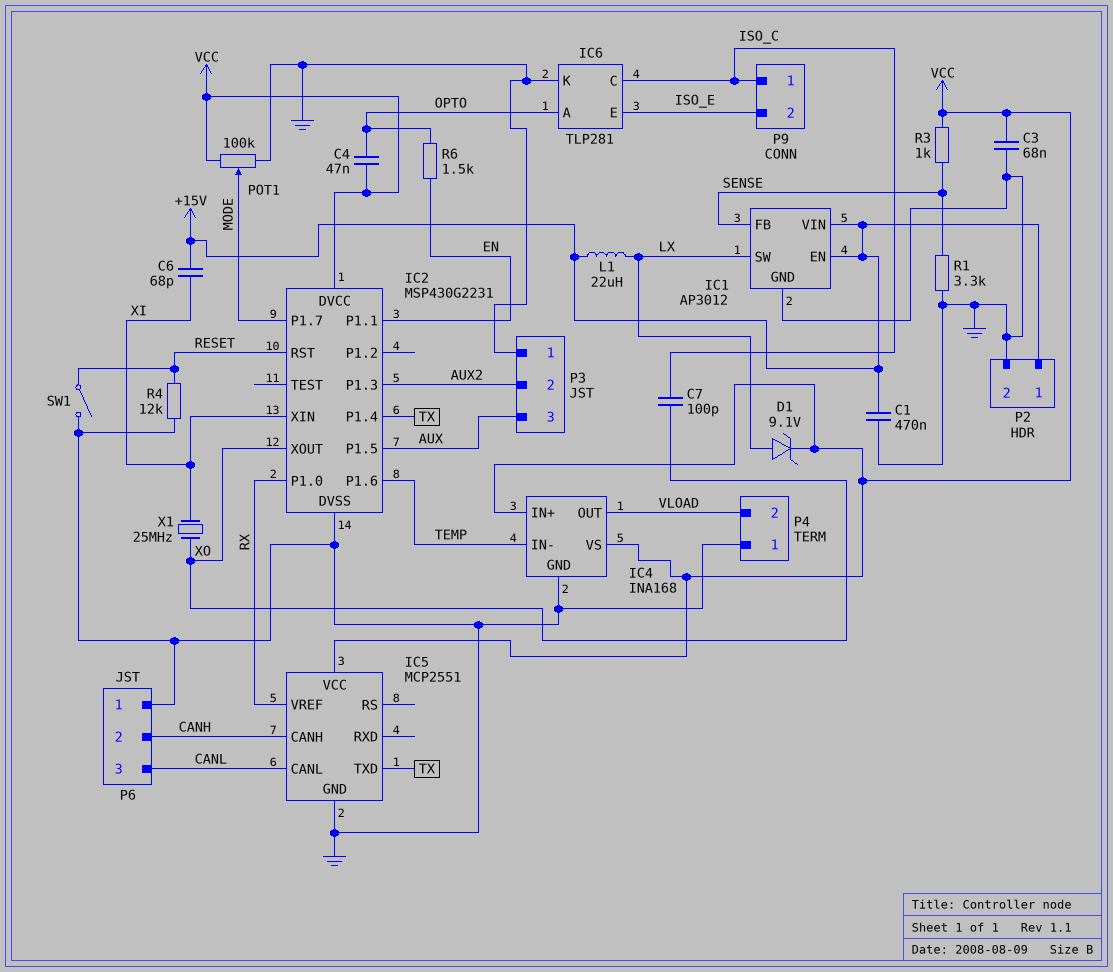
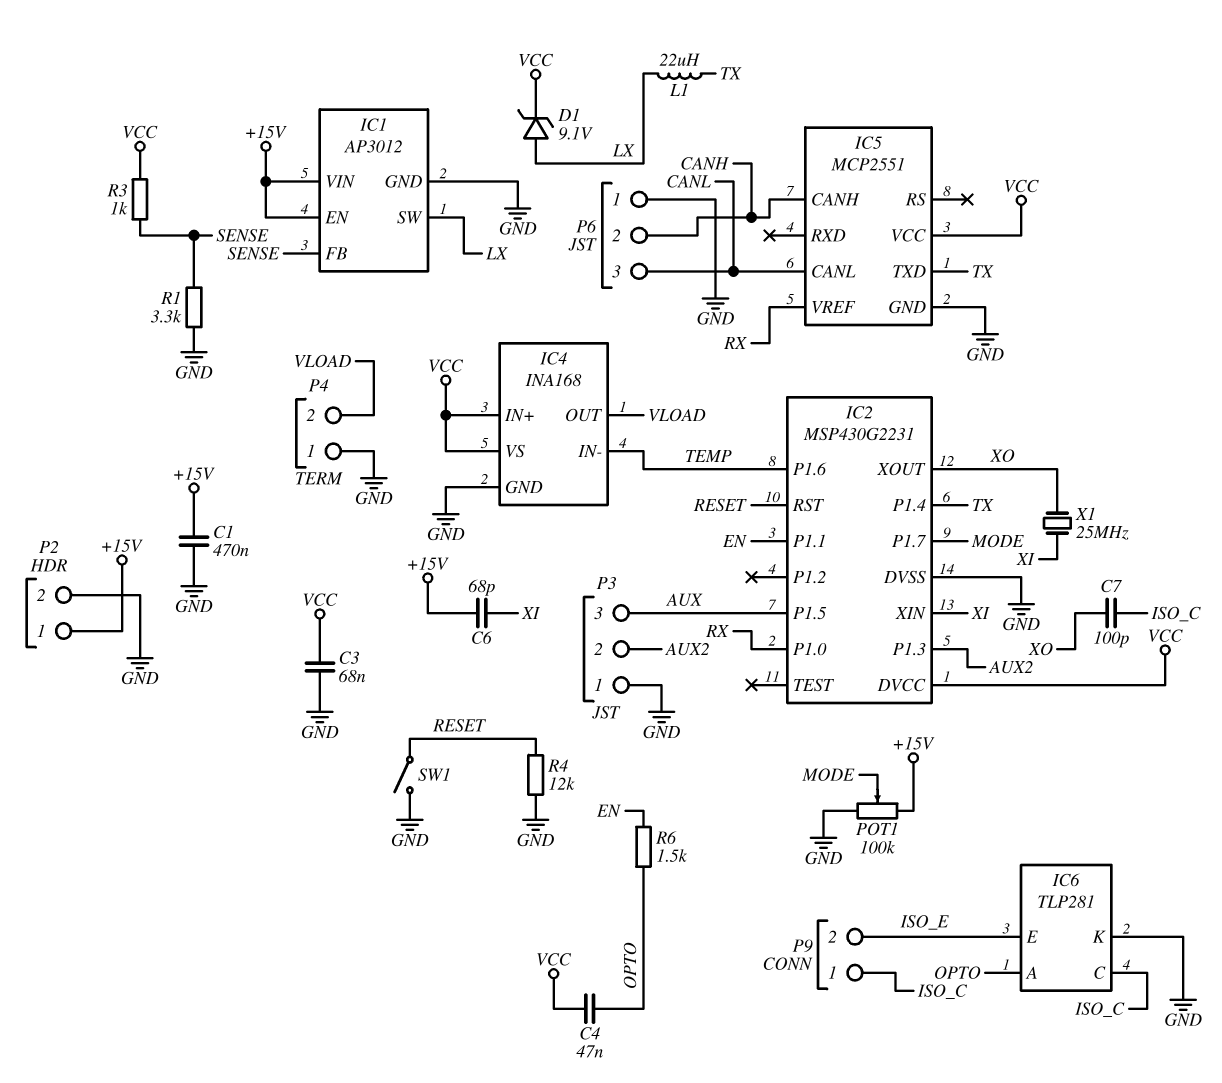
L1: 22uH (+15V, LX) -> 22uH (LX, TX)
POT1: 100k (GND, VCC, wiper MODE) -> 100k (+15V, GND, wiper MODE)

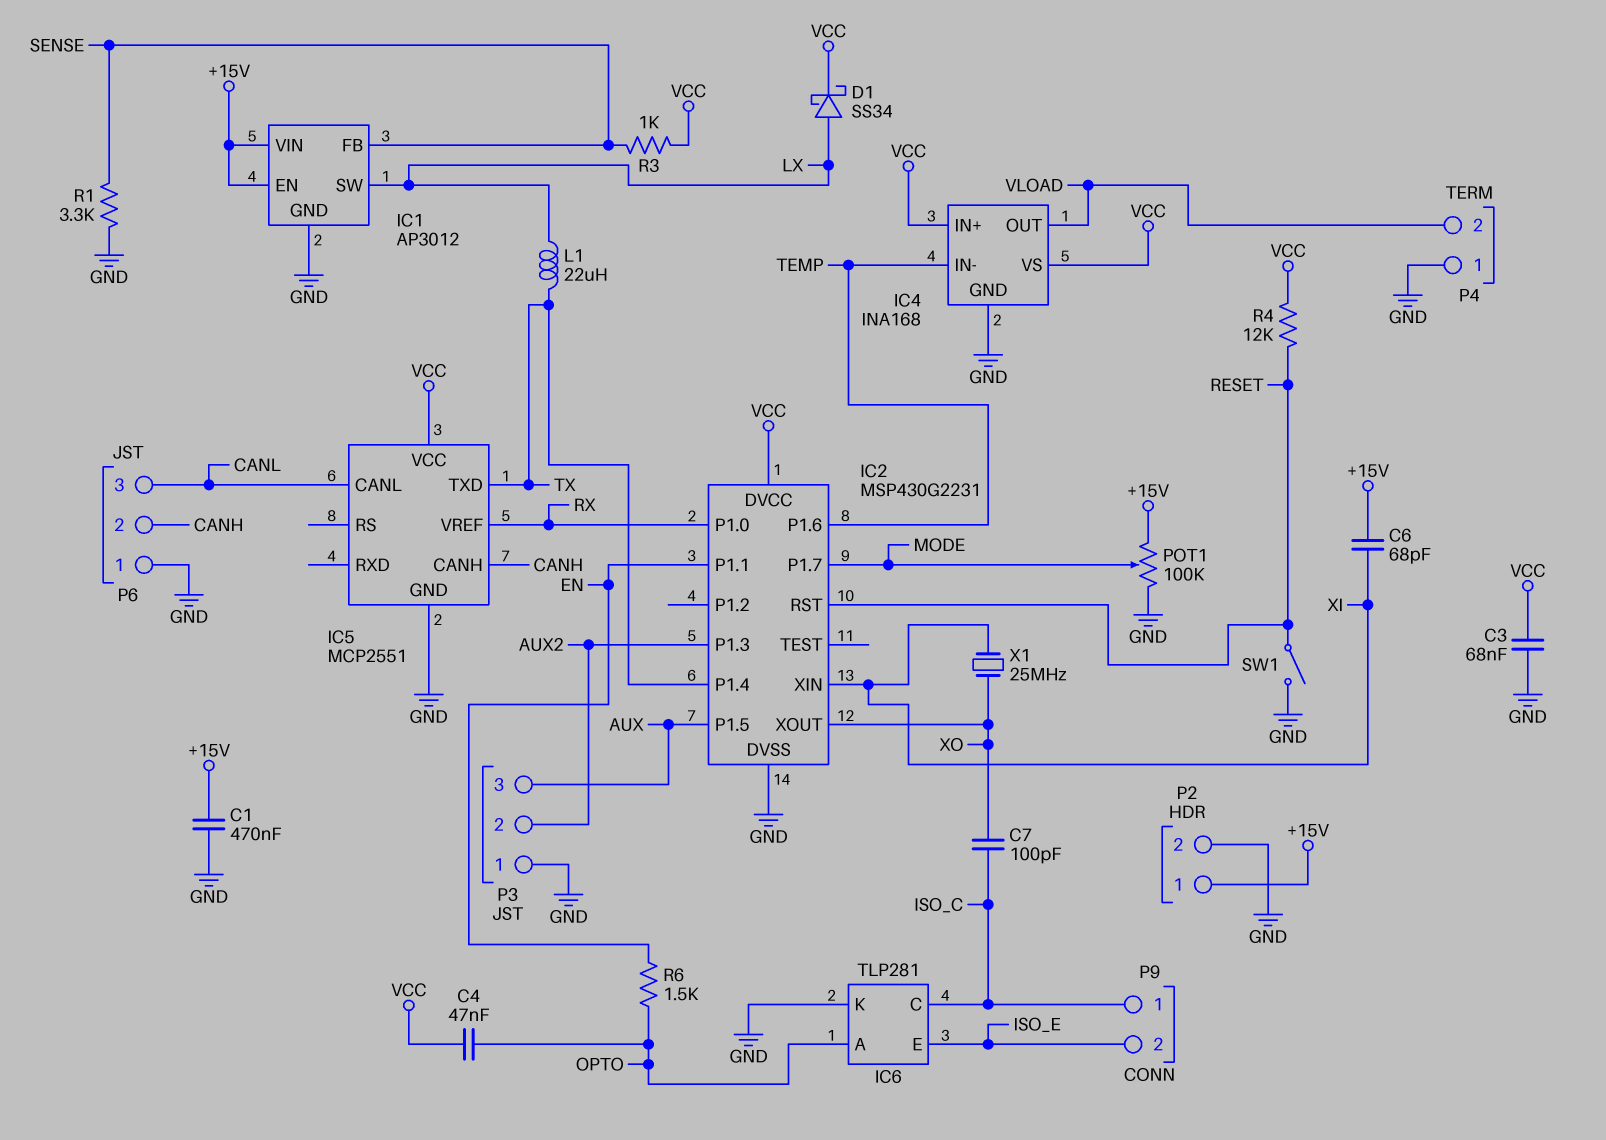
D1: zener 9.1V (A LX, K VCC) -> schottky SS34 (A LX, K VCC)
R4: 12k (GND, RESET) -> 12k (RESET, VCC)

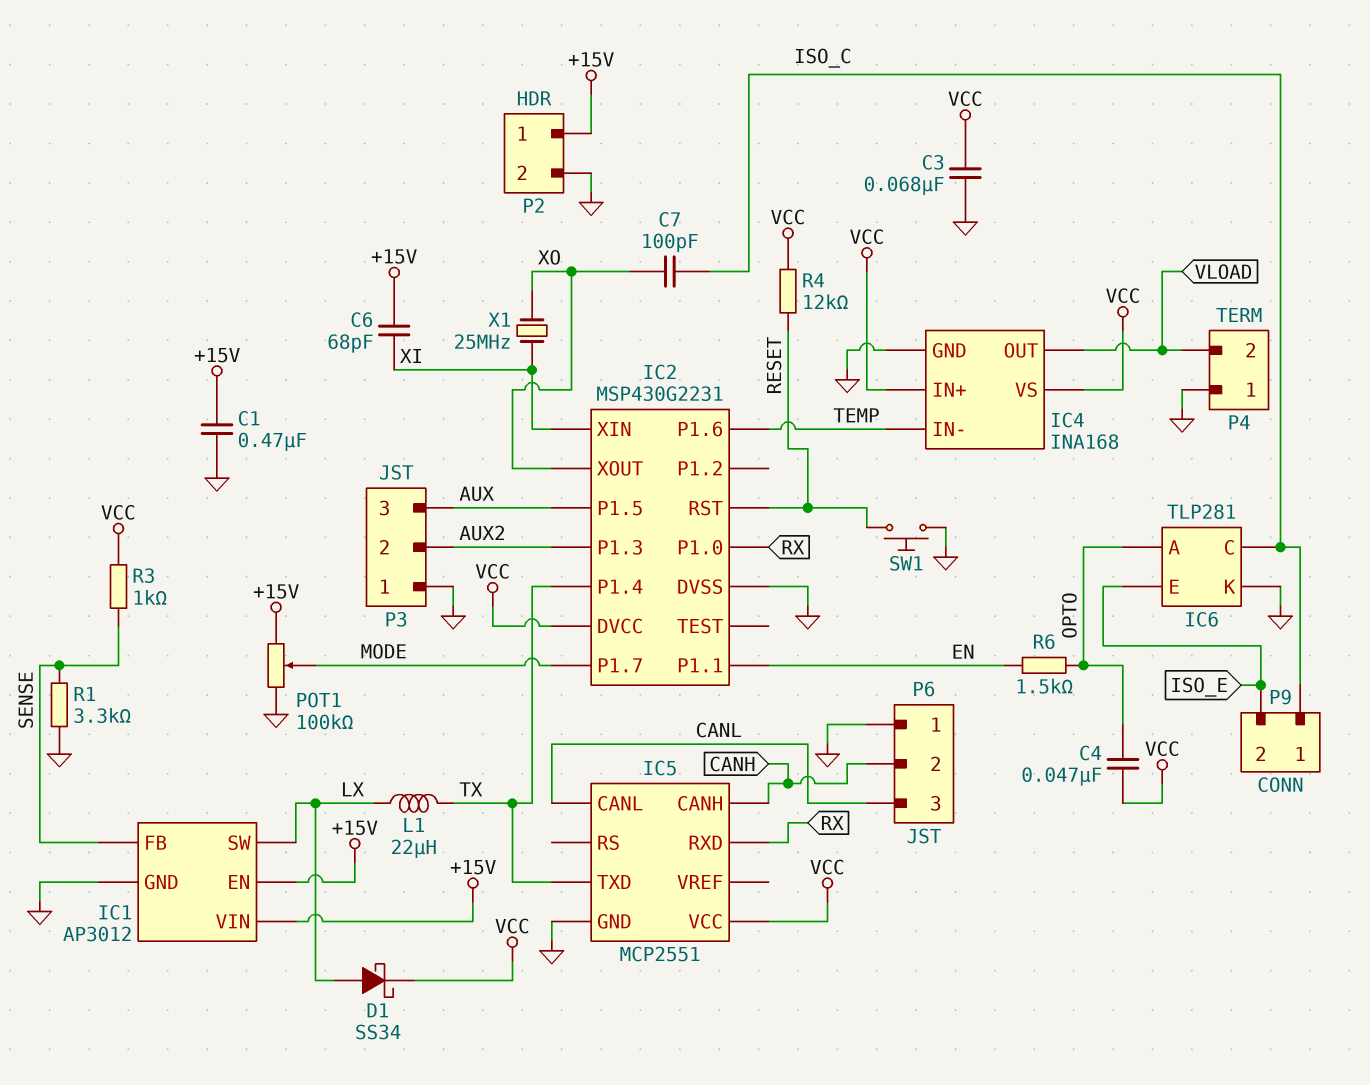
IC5 pin RXD: none -> RX
IC5 pin VREF: RX -> none
SW1: switch (GND, RESET) -> button (GND, RESET)

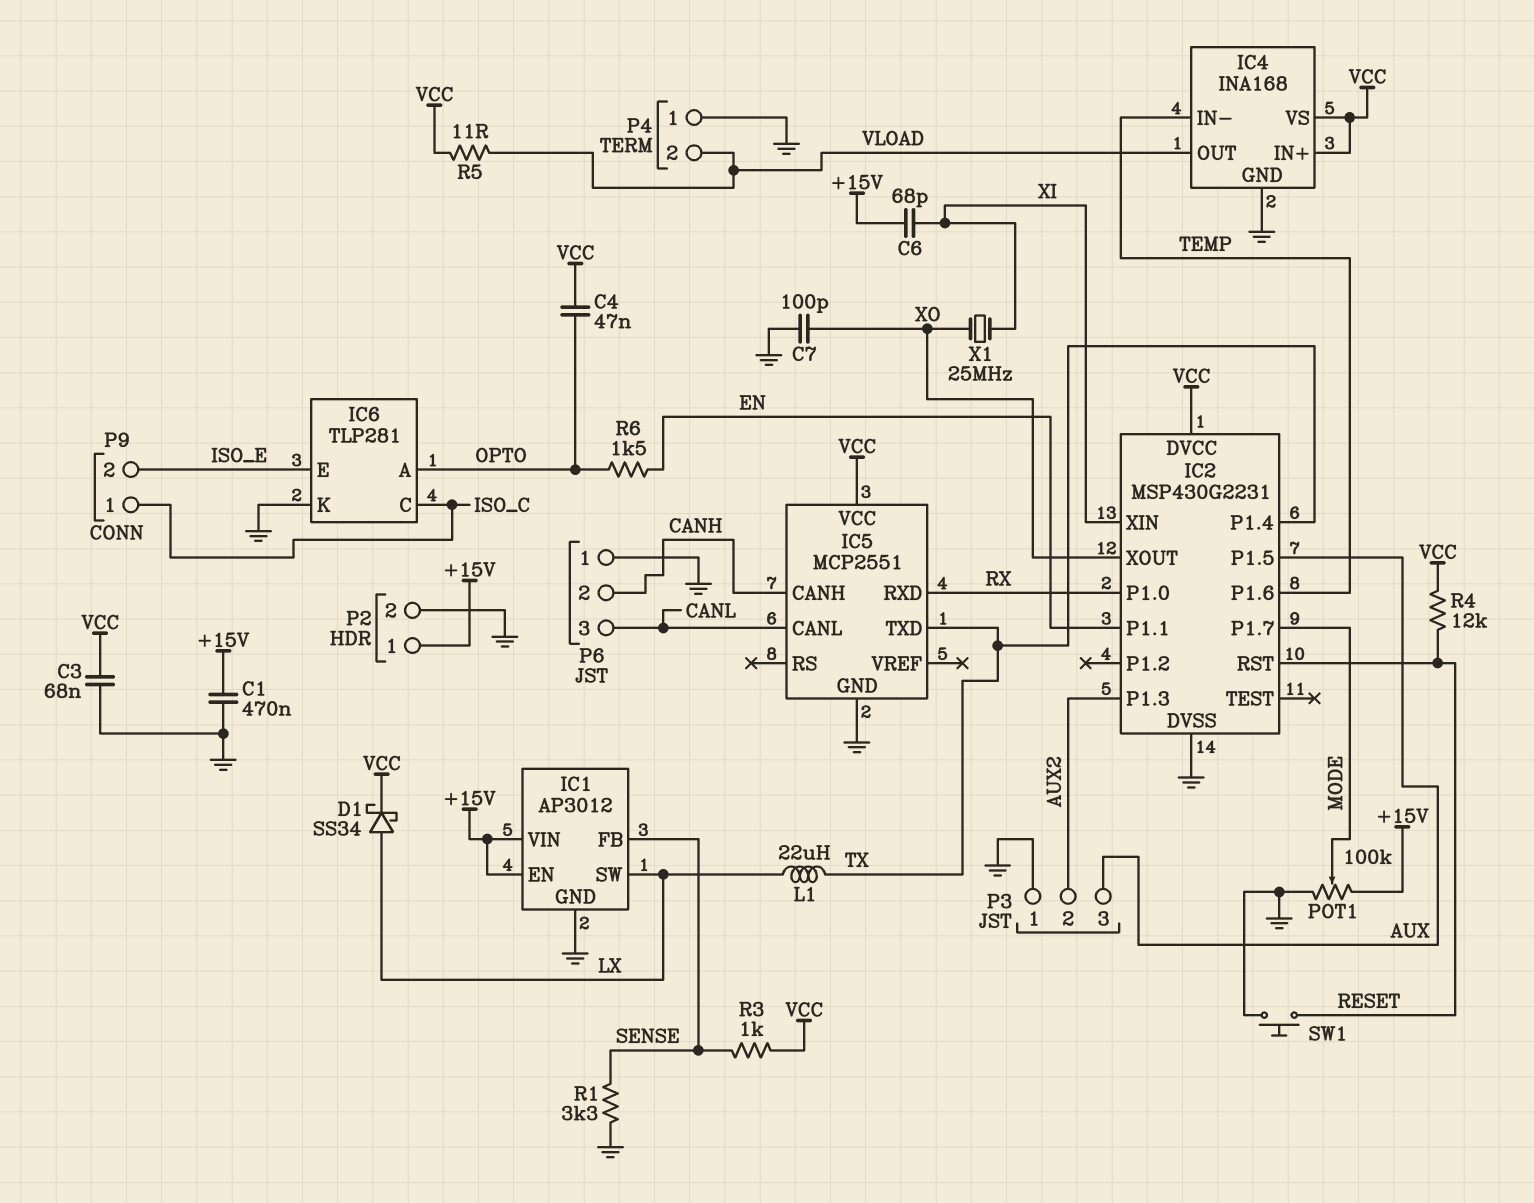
C7: 100pF (ISO_C, XO) -> 100pF (GND, XO)
R5: none -> 11 (VCC, VLOAD)

